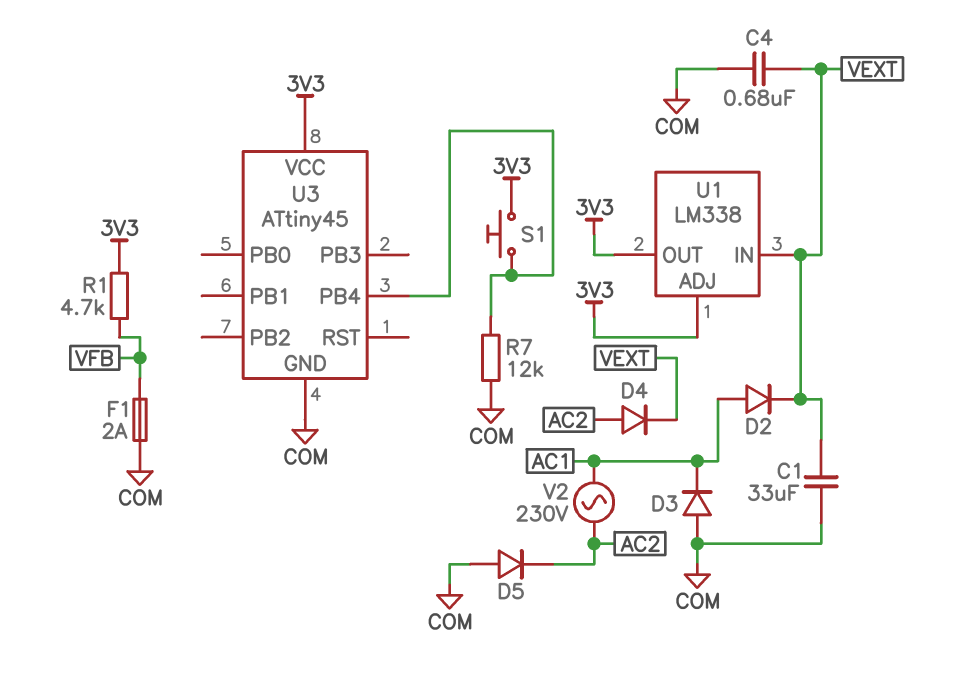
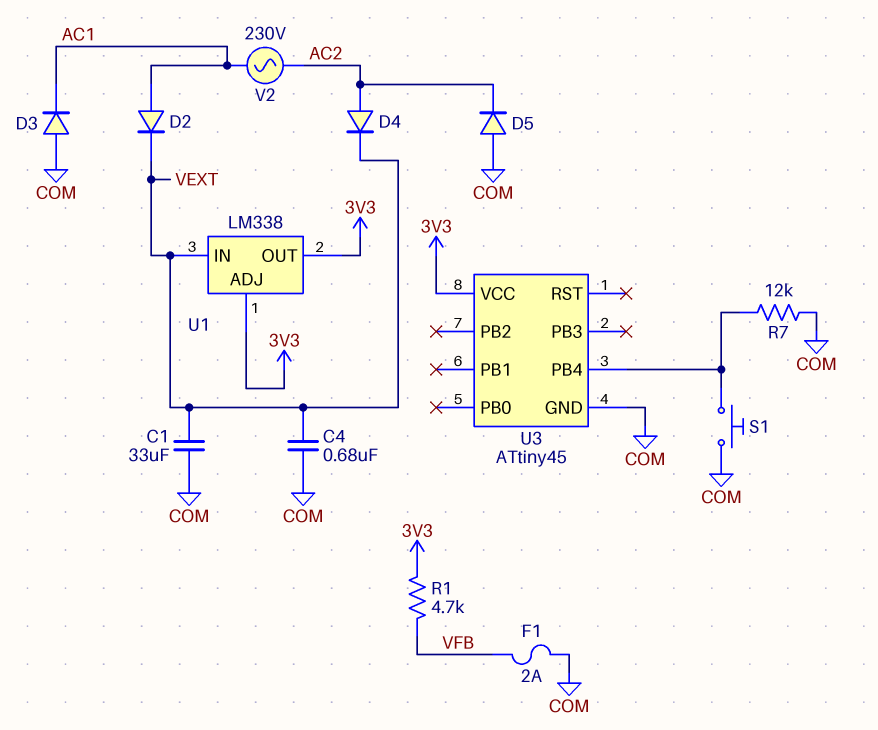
S1: button (3V3, U3/PB4) -> button (COM, U3/PB4)

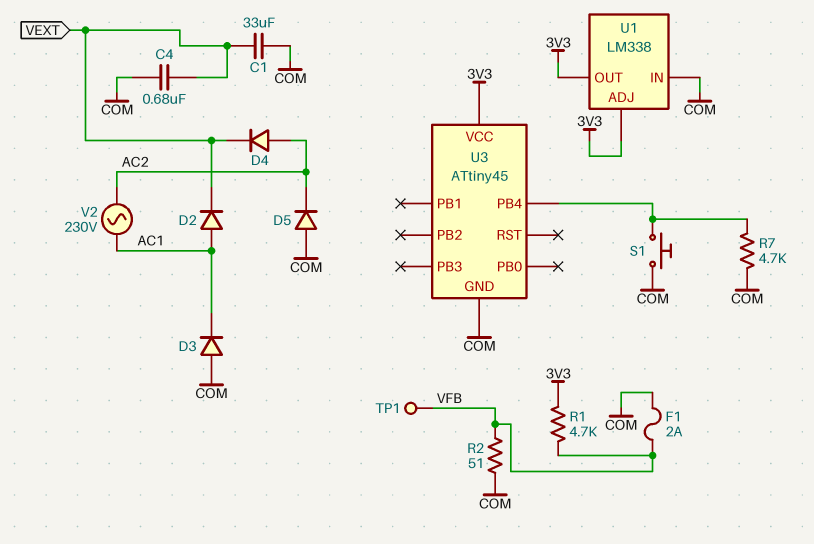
R2: none -> 51 (COM, VFB)
R7: 12k (COM, U3/PB4) -> 4.7k (COM, U3/PB4)
TP1: none -> test point (VFB)
U1 pin IN: VEXT -> COM

